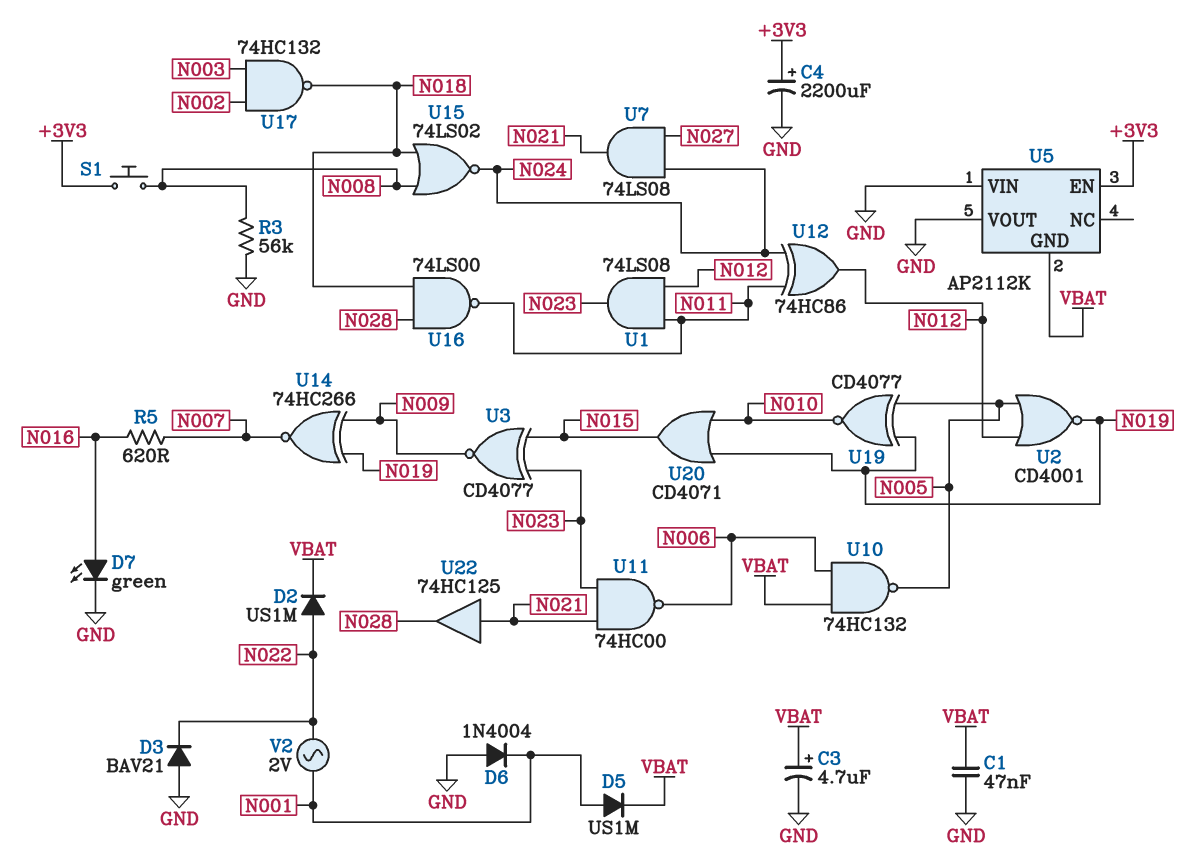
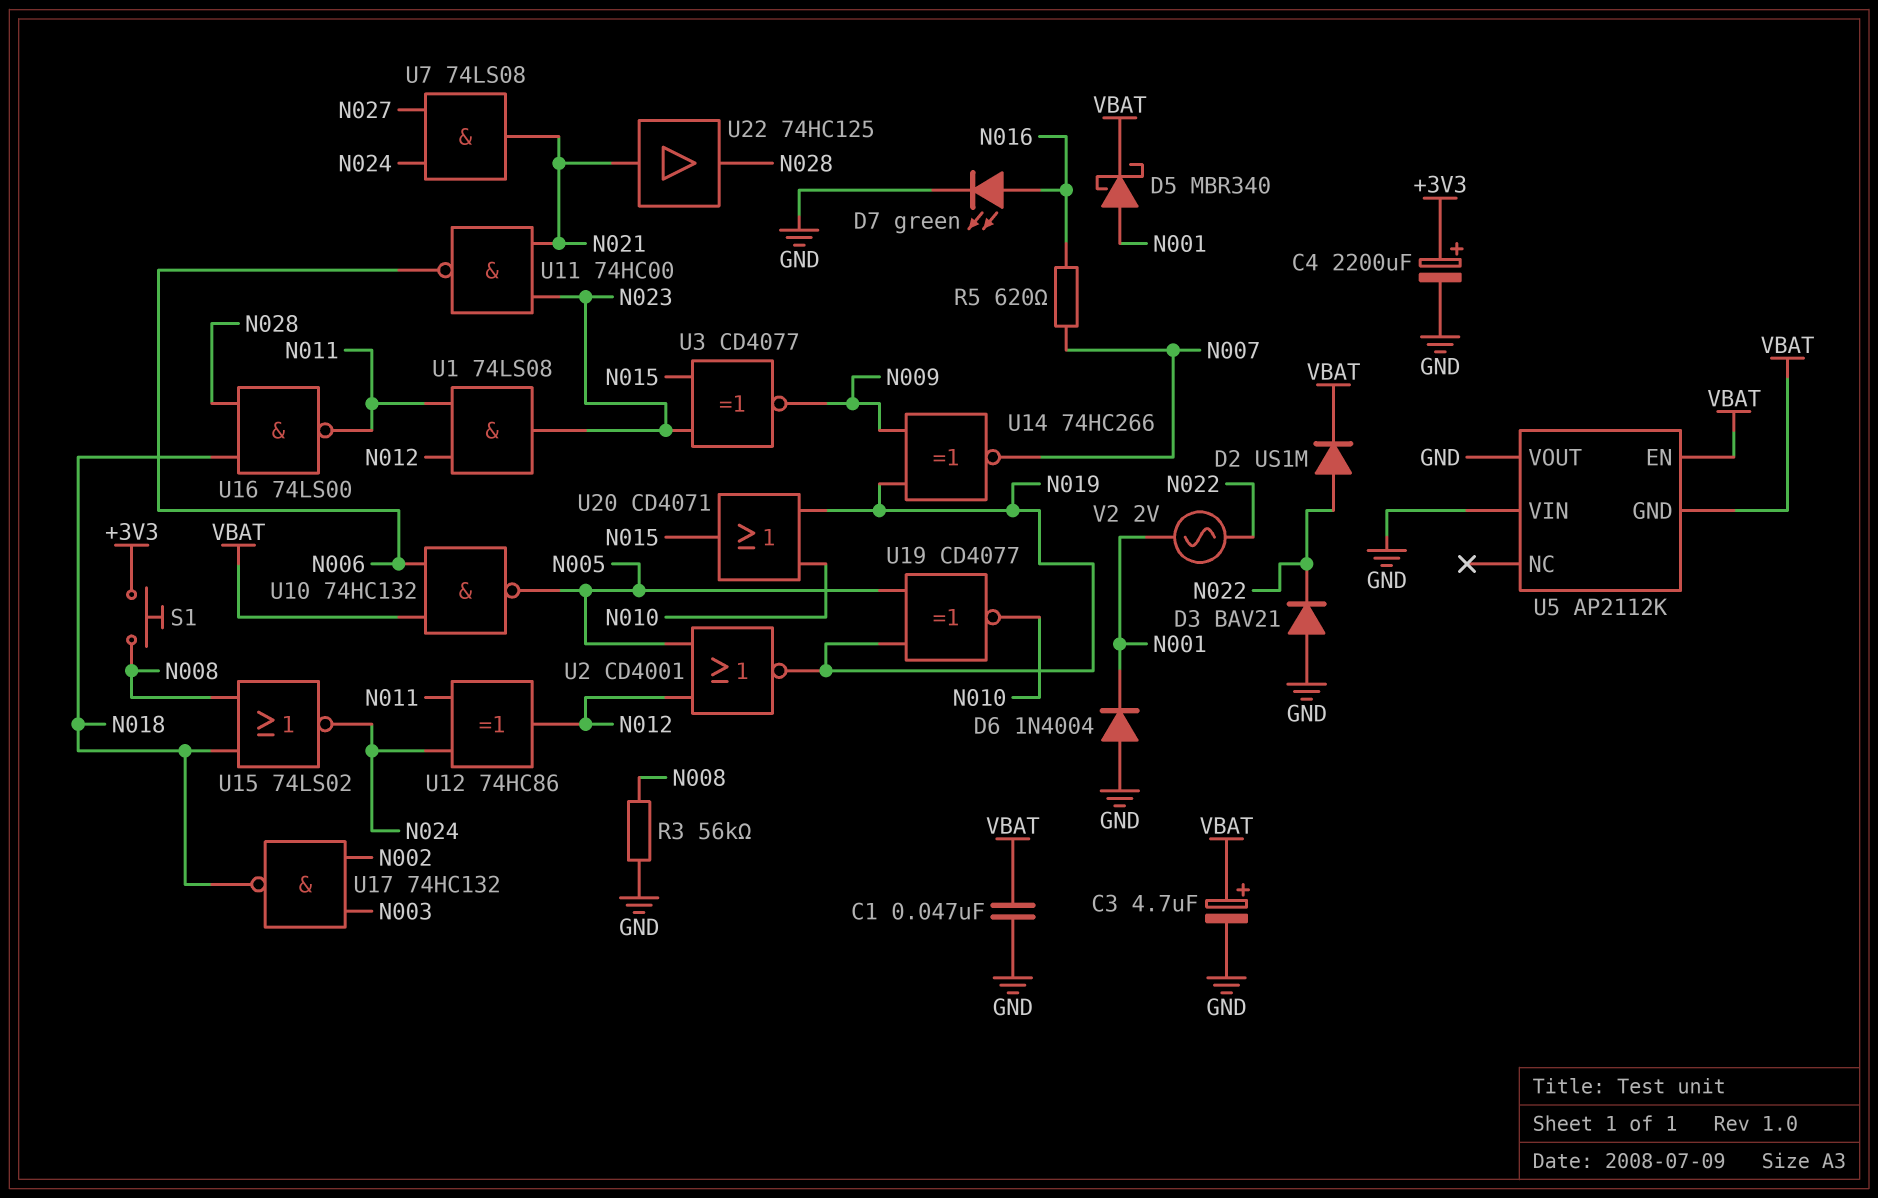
D5: diode US1M (A N001, K VBAT) -> schottky MBR340 (A N001, K VBAT)
U5 pin EN: +3V3 -> VBAT

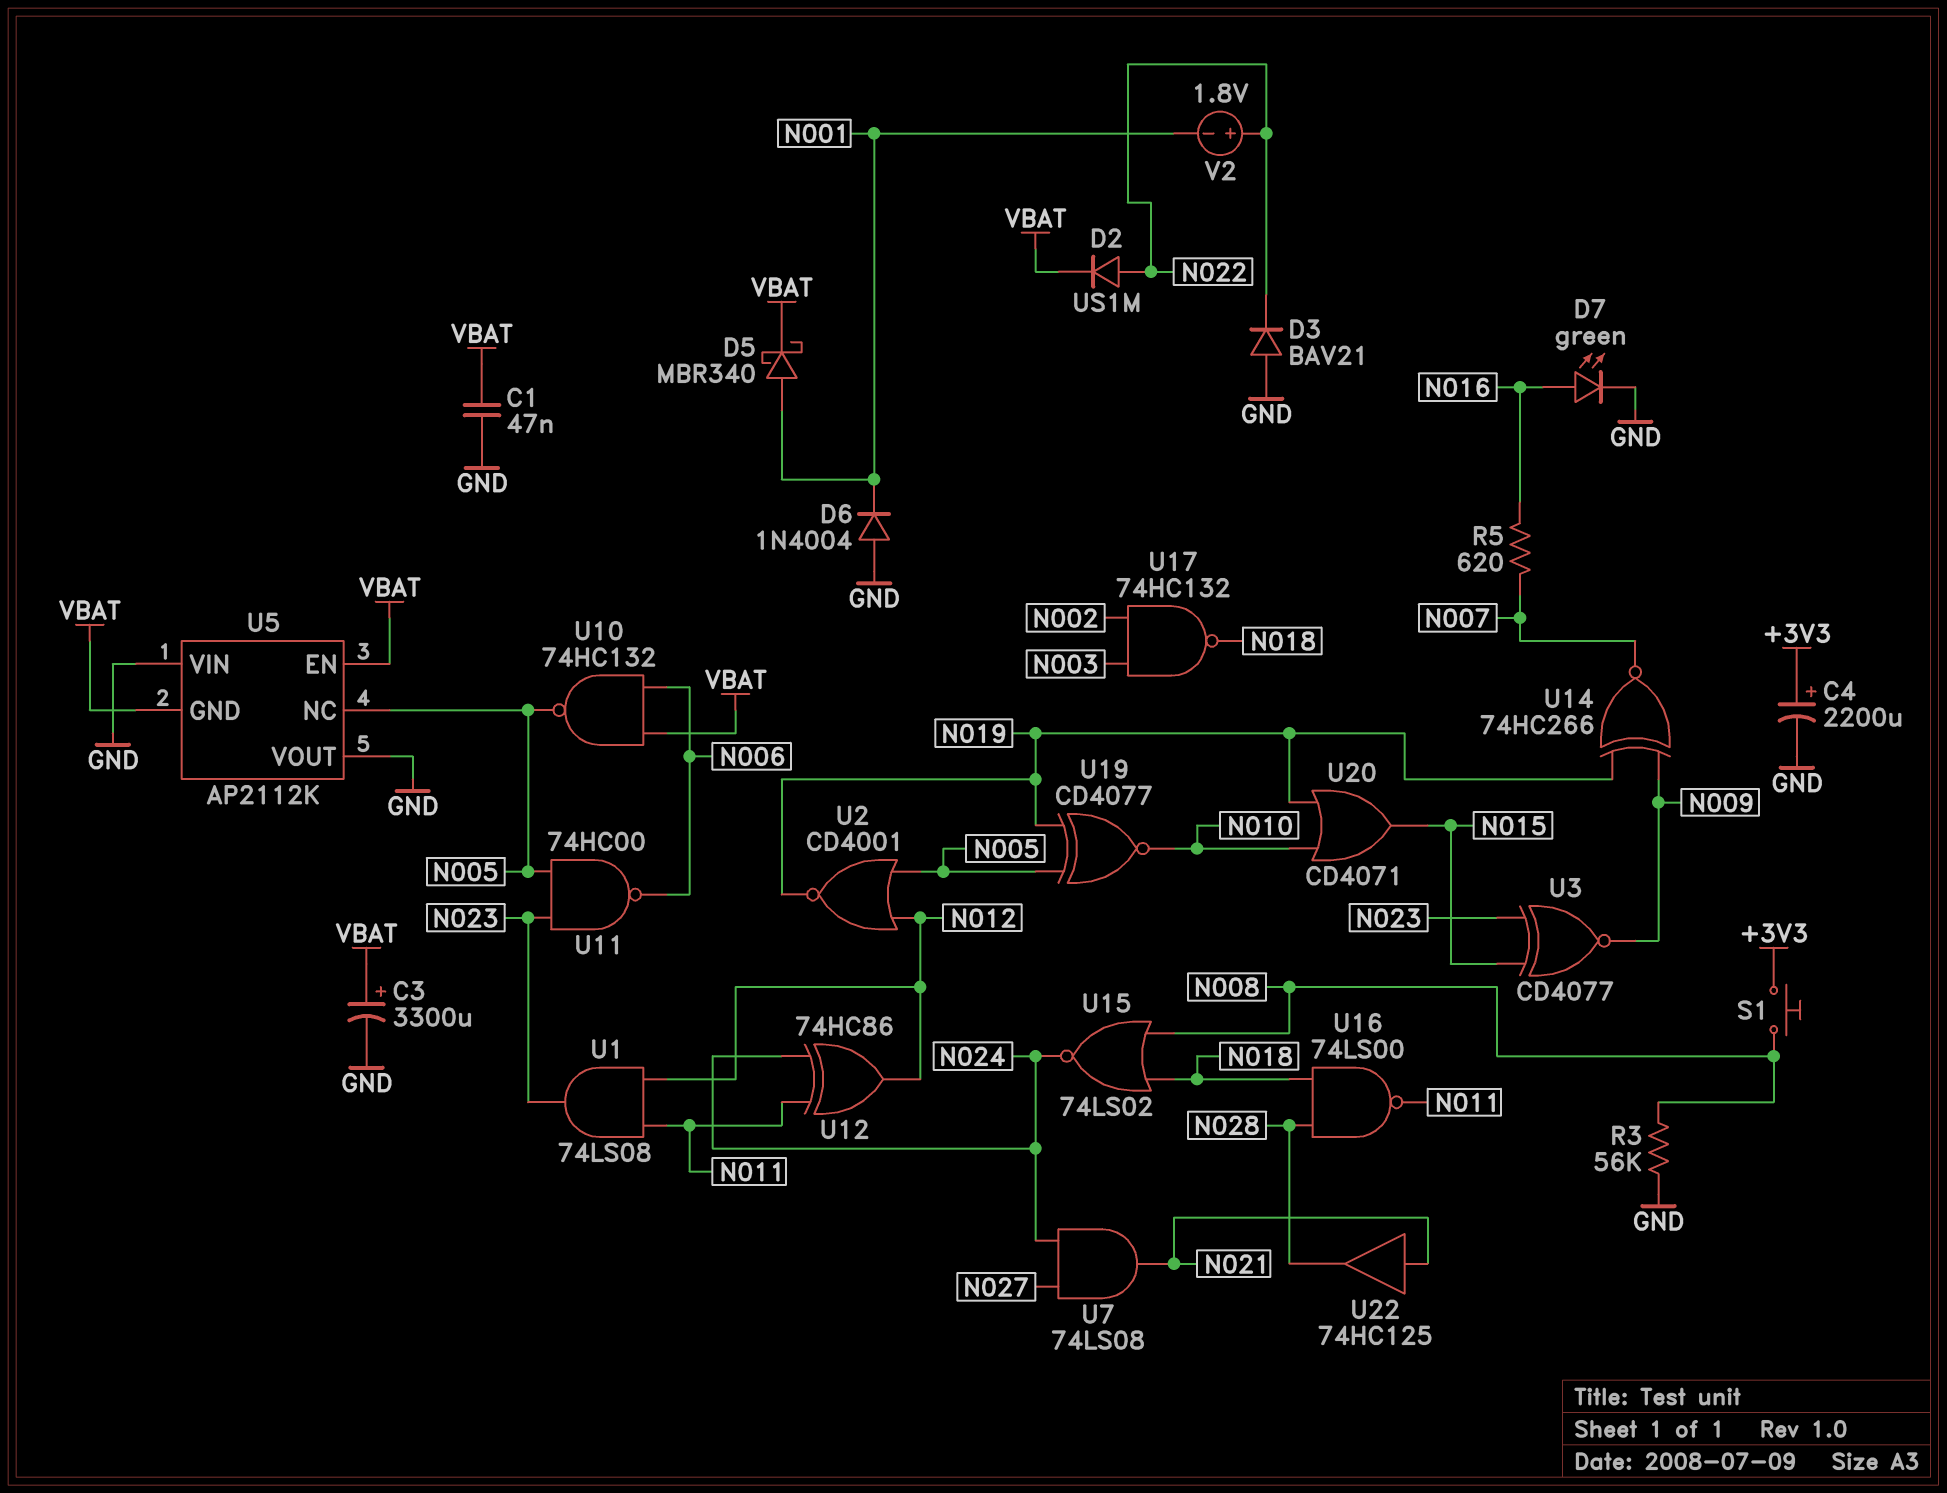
C3: 4.7uF (plus VBAT, minus GND) -> 3300uF (plus VBAT, minus GND)
U5 pin NC: none -> N005
U11: NAND 74HC00 (in N021, in N023, out N006) -> NAND 74HC00 (in N005, in N023, out N006)
V2: AC 2V (N001, N022) -> 1.8V (plus N022, minus N001)

